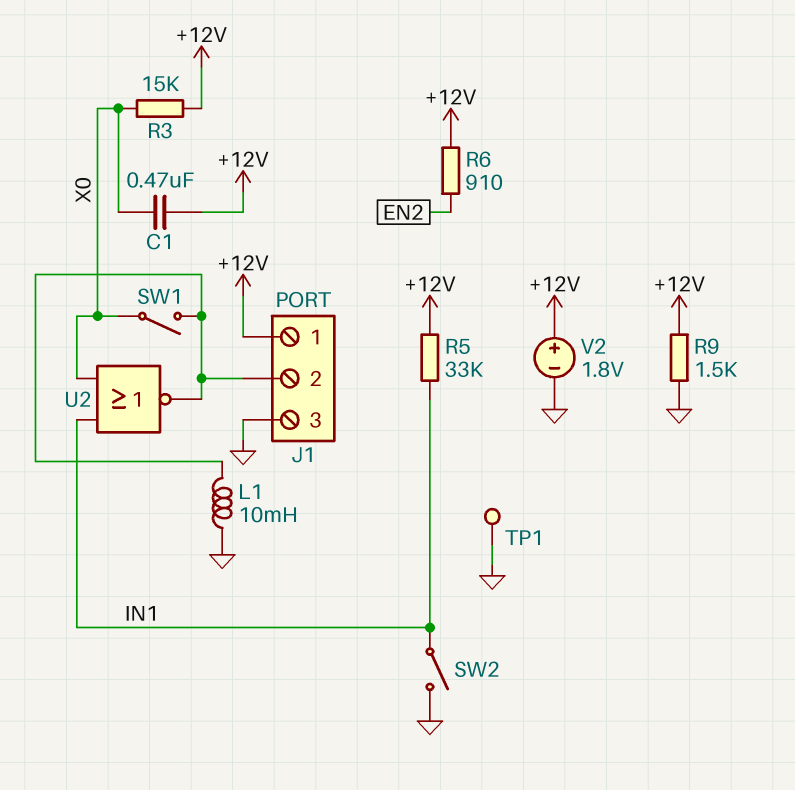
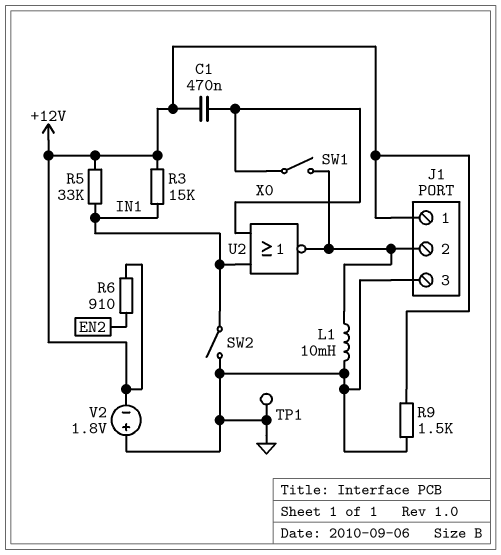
R3: 15k (+12V, X0) -> 15k (+12V, IN1)
V2: 1.8V (plus +12V, minus GND) -> 1.8V (plus GND, minus +12V)

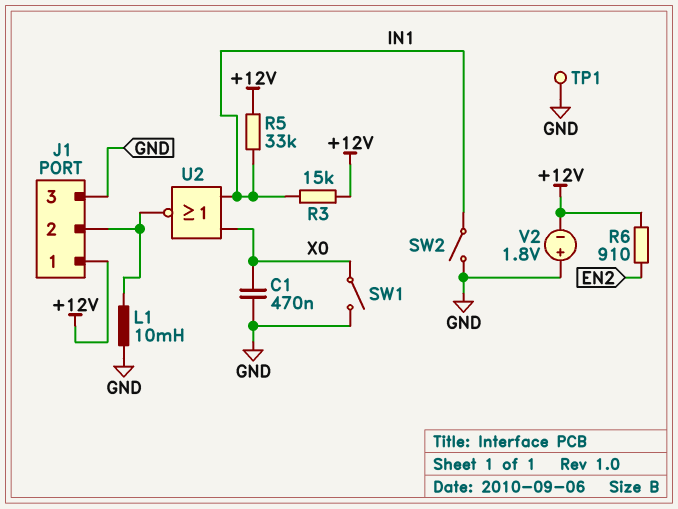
C1: 470nF (+12V, X0) -> 470nF (GND, X0)
R9: 1.5k (+12V, GND) -> none
SW1: switch (J1/2, X0) -> switch (GND, X0)

